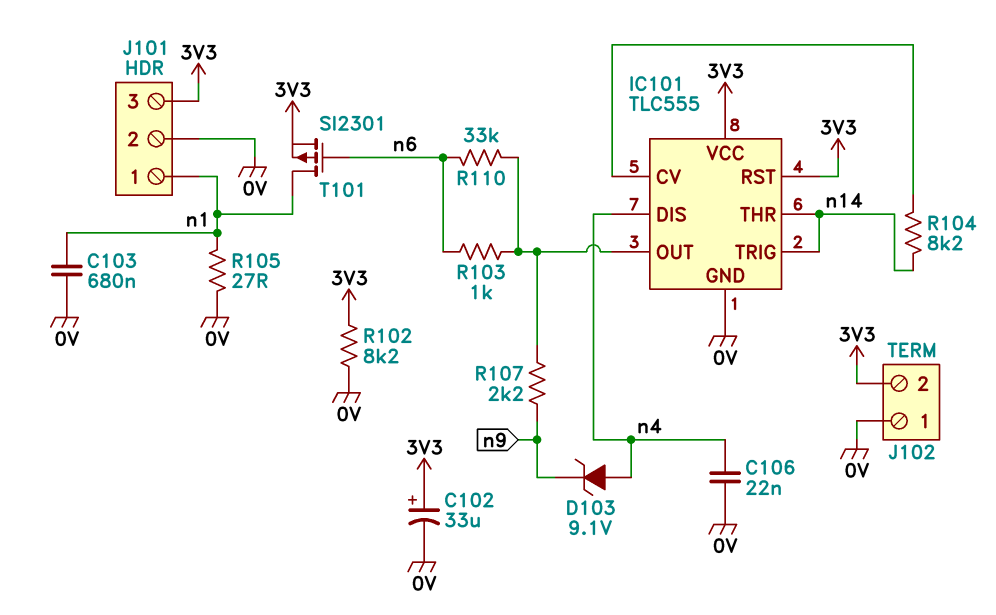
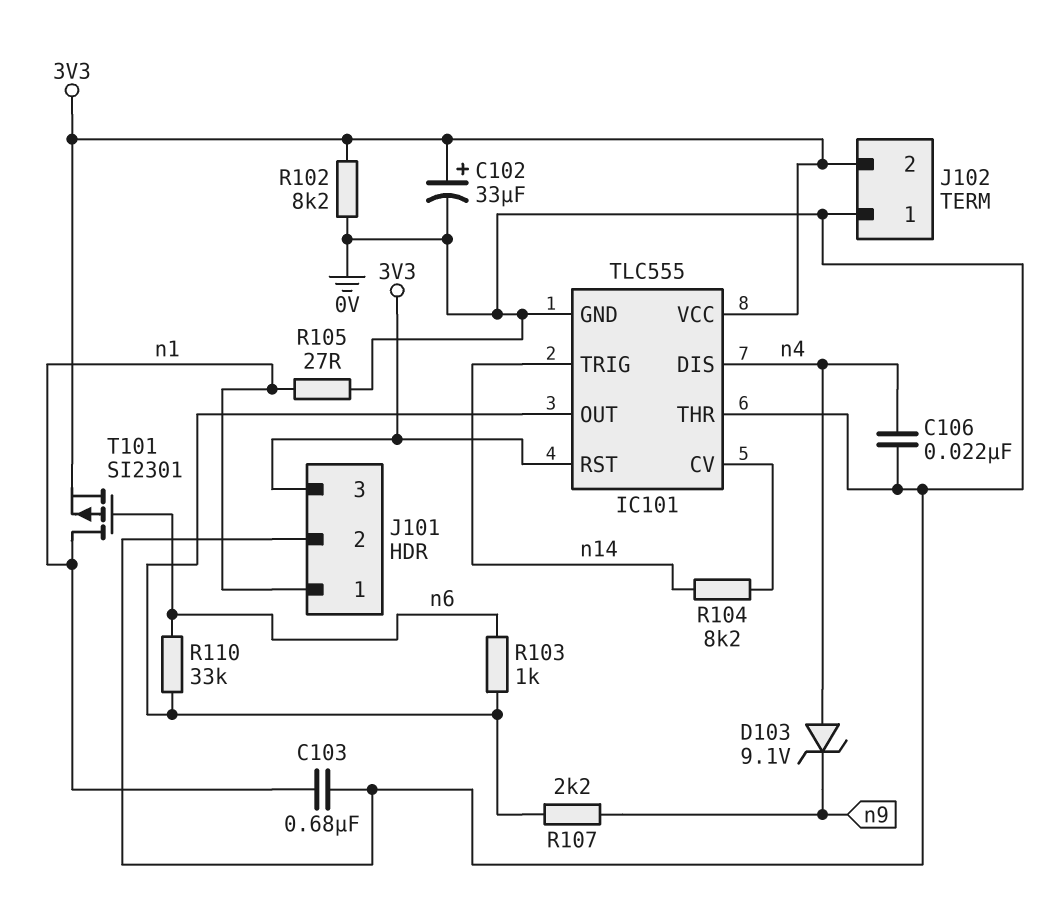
IC101 pin THR: n14 -> 0V

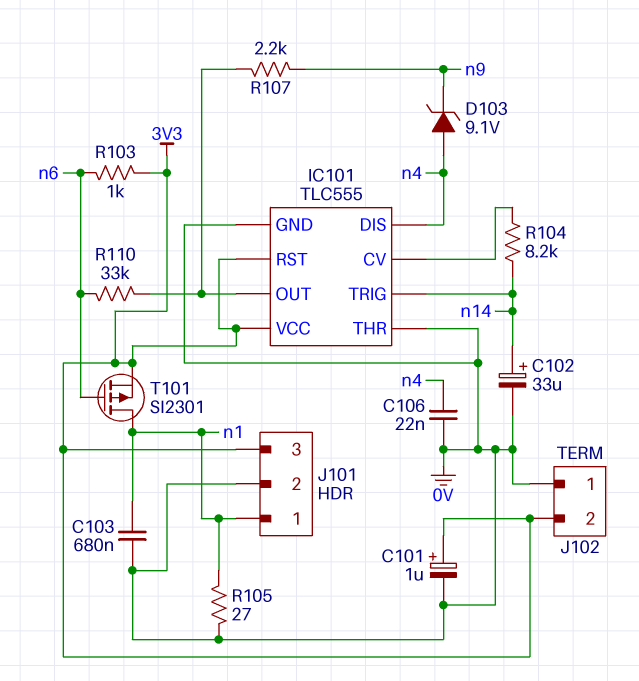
C101: none -> 1uF (plus 3V3, minus 0V)
C102: 33uF (plus 3V3, minus 0V) -> 33uF (plus n14, minus 0V)
R102: 8.2k (0V, 3V3) -> none
R103: 1k (IC101/OUT, n6) -> 1k (3V3, n6)

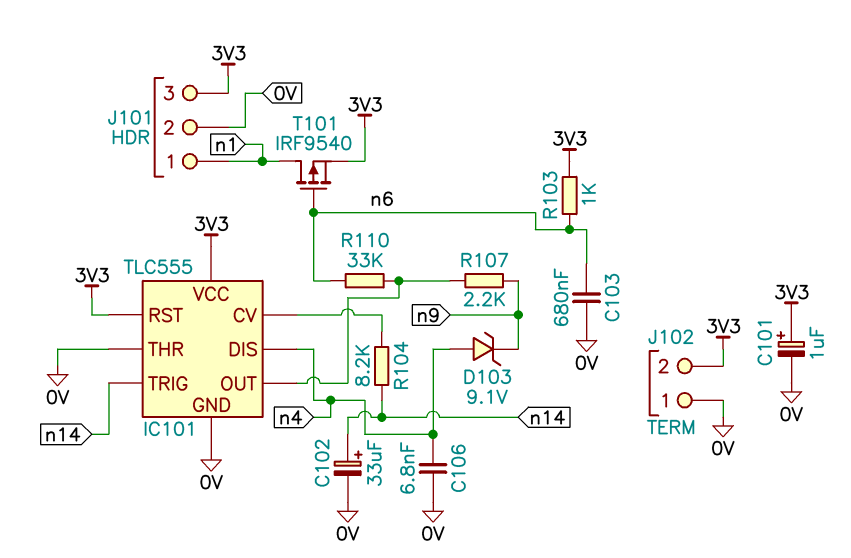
C103: 680nF (0V, n1) -> 680nF (0V, n6)
C106: 22nF (0V, n4) -> 6.8nF (0V, n4)
R105: 27 (0V, n1) -> none
T101: PMOS SI2301 (G n6, D n1, S 3V3) -> PMOS IRF9540 (G n6, D n1, S 3V3)

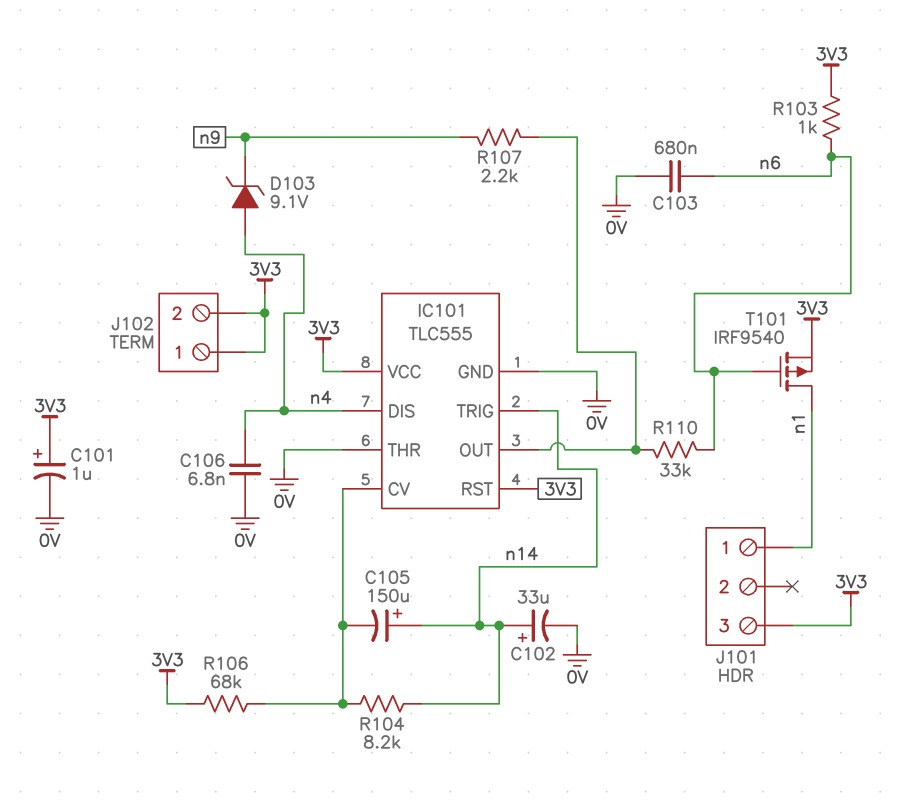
C105: none -> 150uF (plus n14, minus IC101/CV)
J101 pin 2: 0V -> none
J102 pin 1: 0V -> 3V3
R106: none -> 68k (3V3, IC101/CV)

